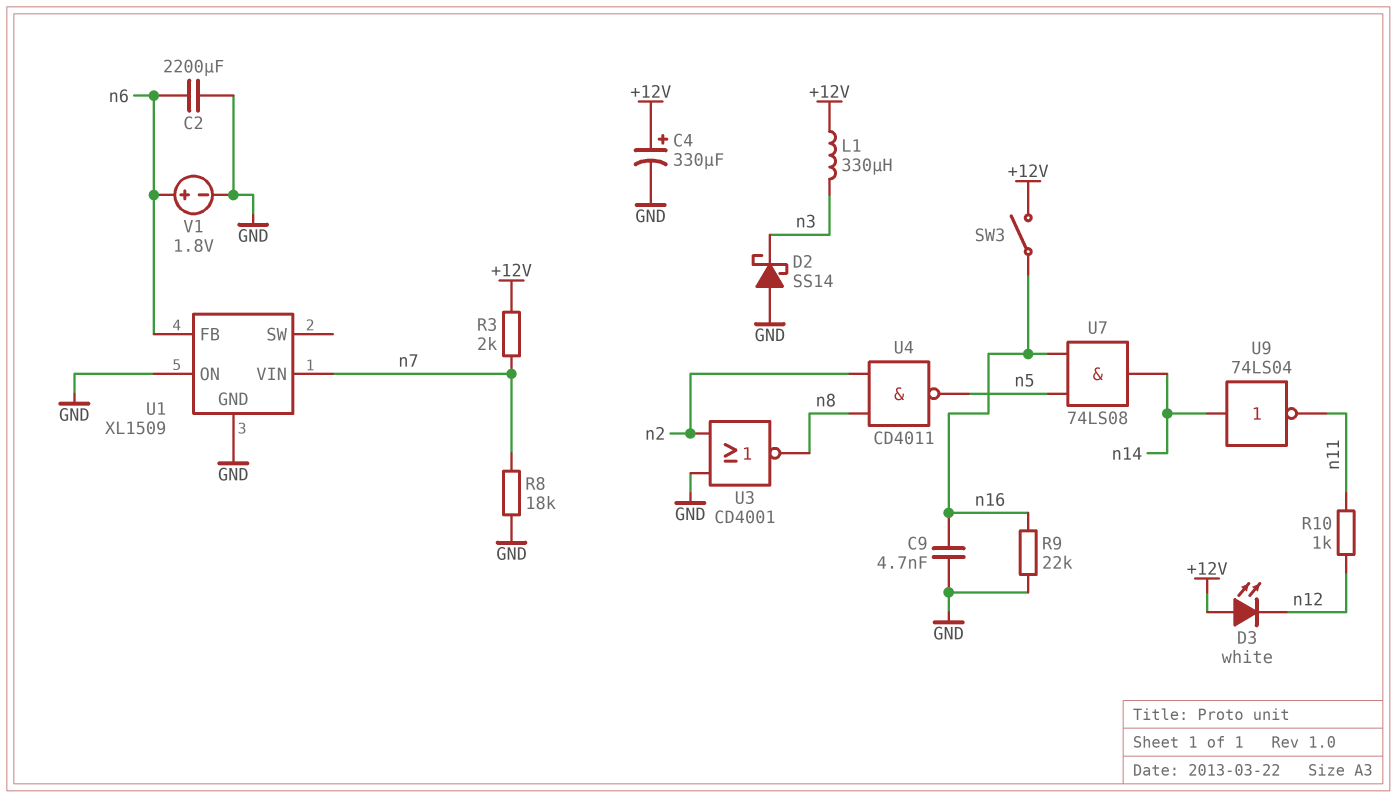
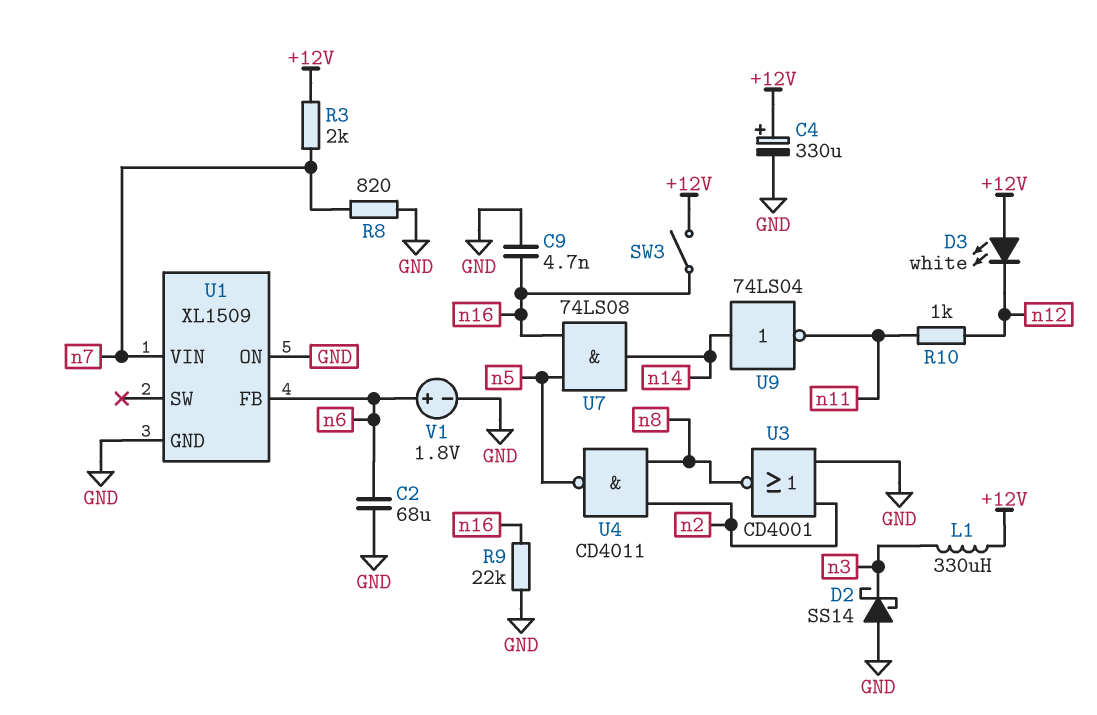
C2: 2200uF (GND, n6) -> 68uF (GND, n6)
R8: 18k (GND, n7) -> 820 (GND, n7)

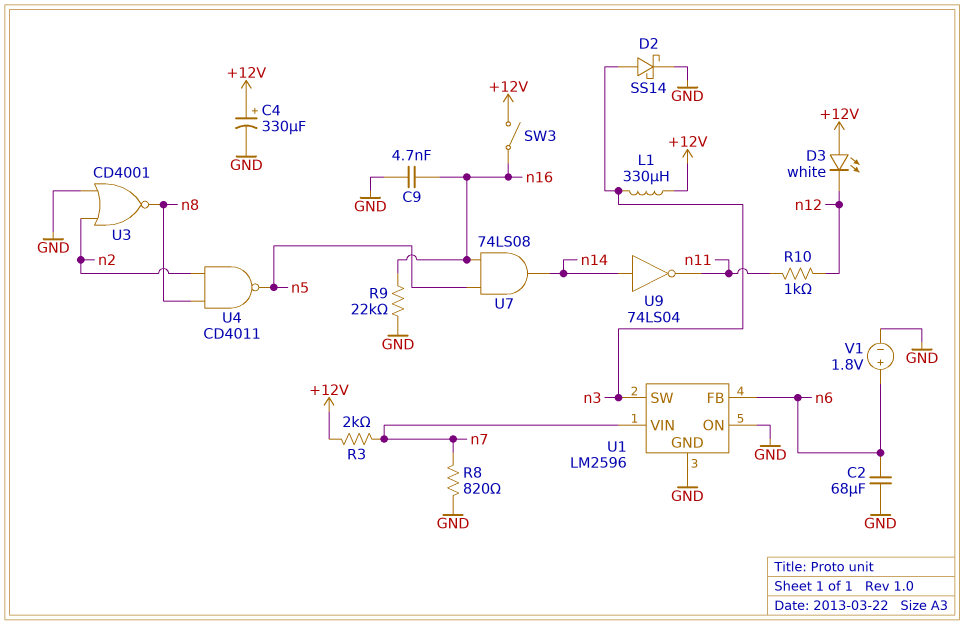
D2: schottky SS14 (A GND, K n3) -> schottky SS14 (A n3, K GND)
U1: XL1509 -> LM2596
U1 pin SW: none -> n3

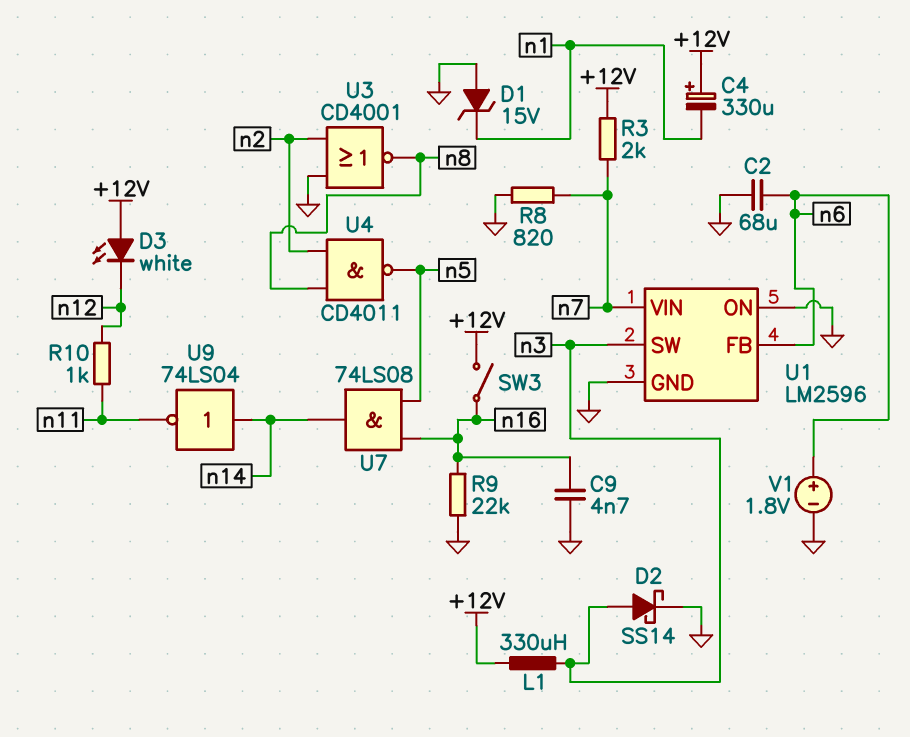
C4: 330uF (plus +12V, minus GND) -> 330uF (plus +12V, minus n1)
D1: none -> zener 15V (A GND, K n1)

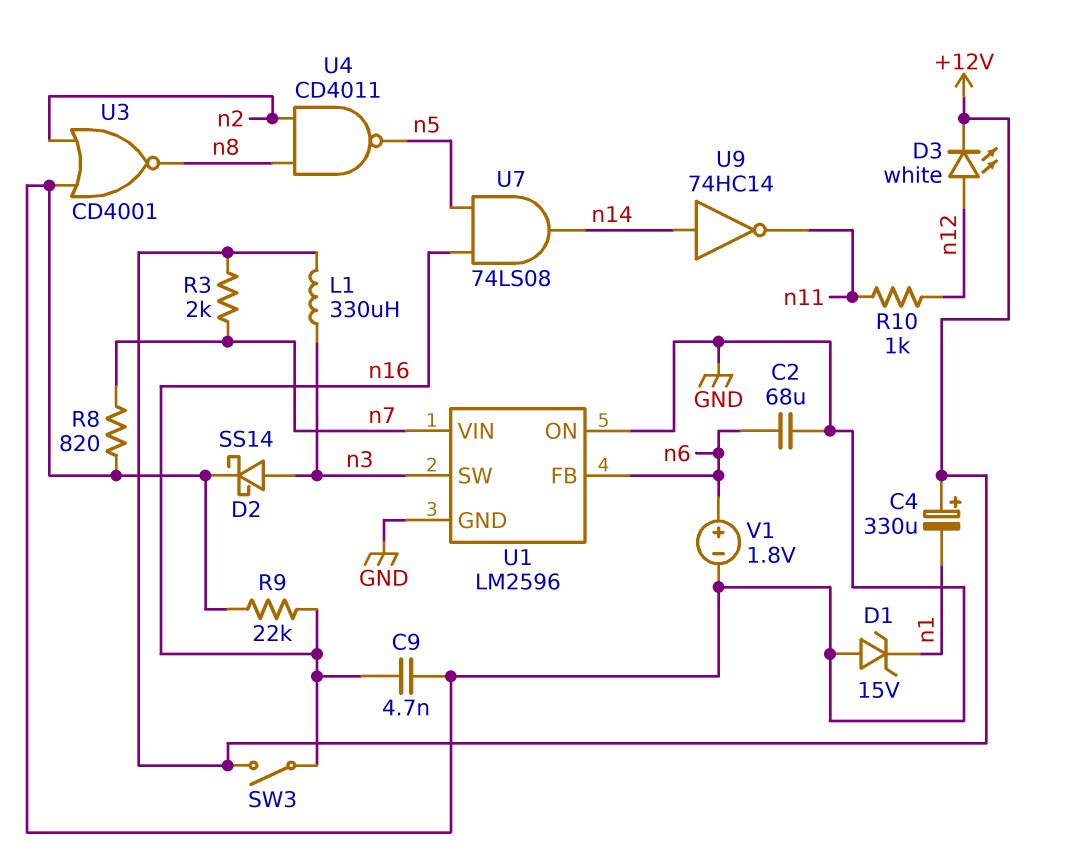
D3: LED white (A +12V, K n12) -> LED white (A n12, K +12V)
U9: NOT 74LS04 (in n14, out n11) -> NOT 74HC14 (in n14, out n11)

